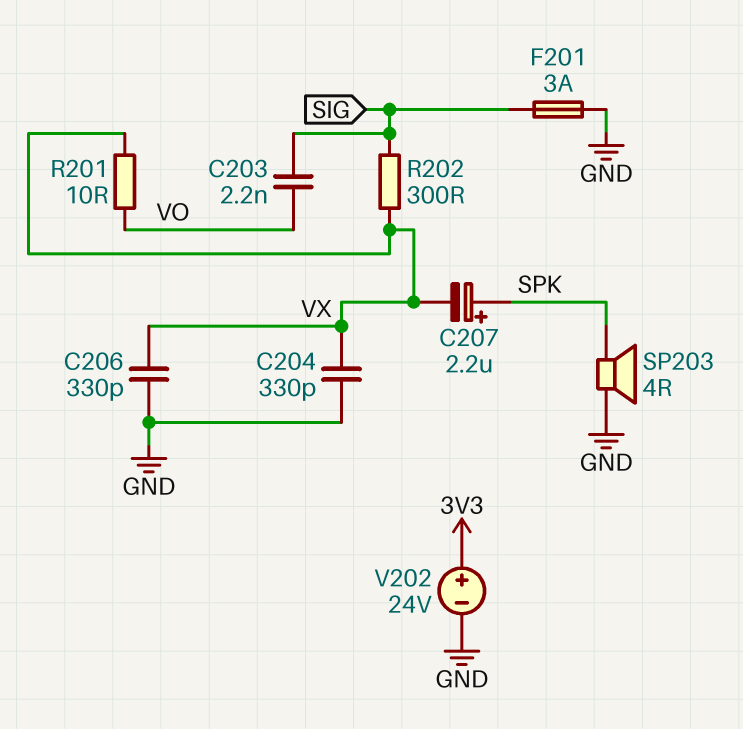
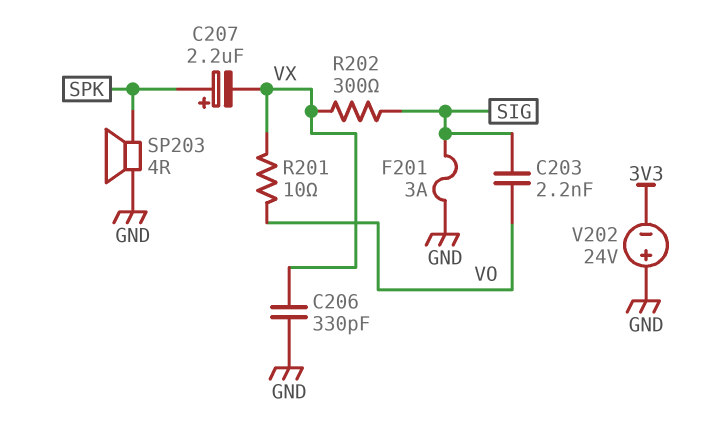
C204: 330pF (GND, VX) -> none
V202: 24V (plus 3V3, minus GND) -> 24V (plus GND, minus 3V3)

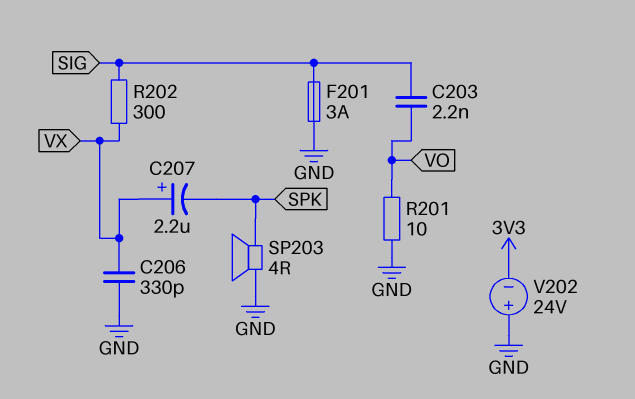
C207: 2.2uF (plus SPK, minus VX) -> 2.2uF (plus VX, minus SPK)
R201: 10 (VO, VX) -> 10 (GND, VO)

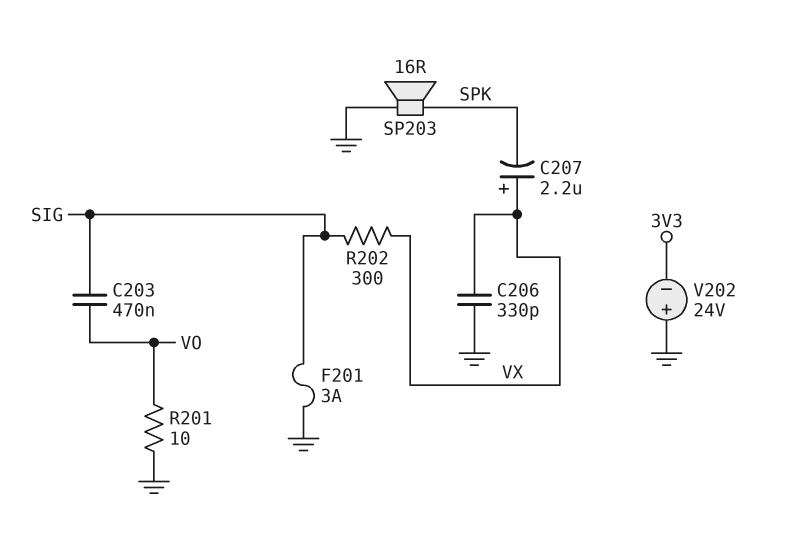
C203: 2.2nF (SIG, VO) -> 470nF (SIG, VO)
SP203: speaker 4R (GND, SPK) -> speaker 16R (GND, SPK)

